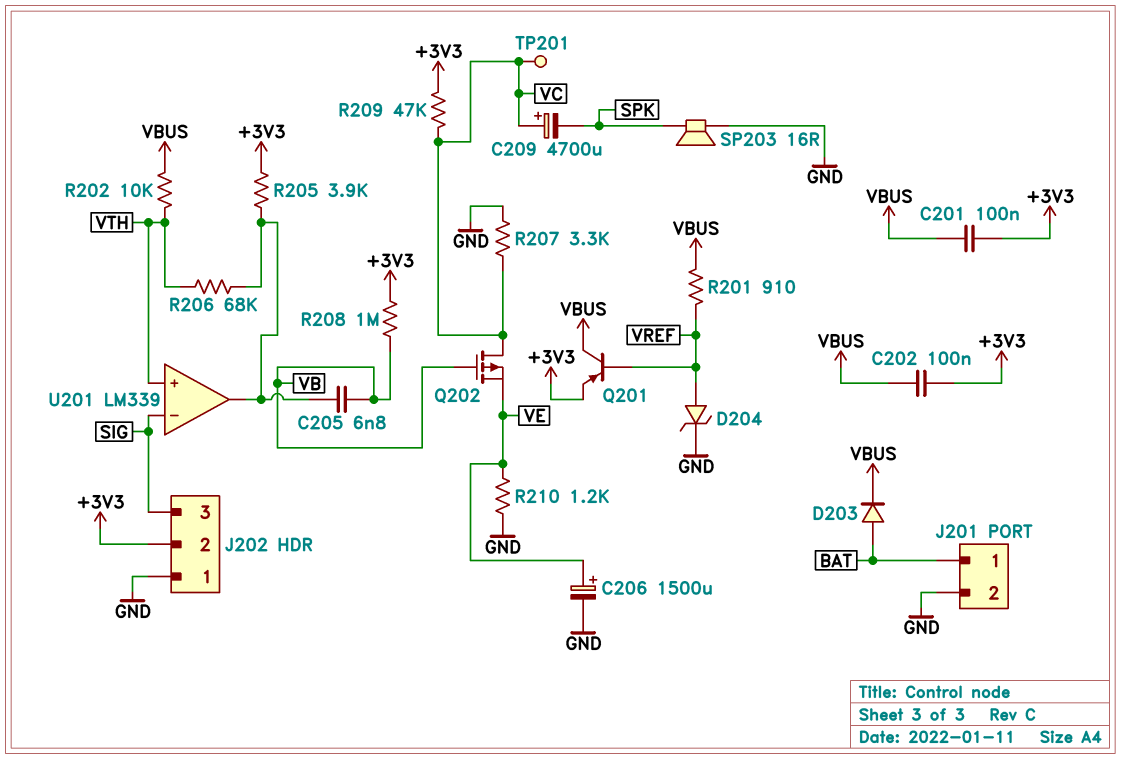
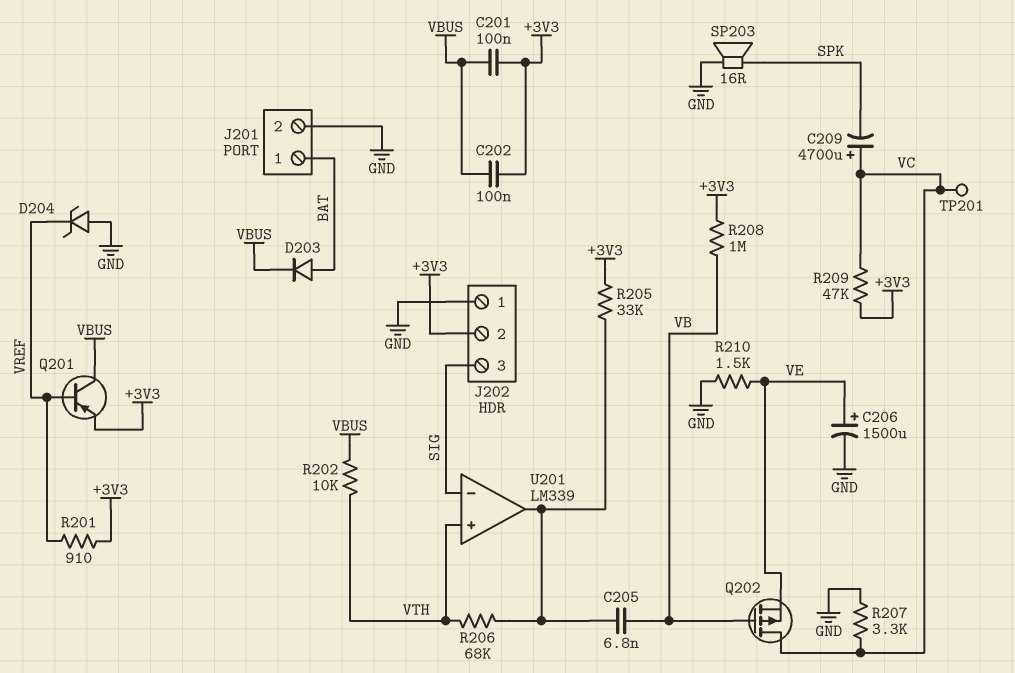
D204: zener (A VREF, K GND) -> zener (A GND, K VREF)
R201: 910 (VBUS, VREF) -> 910 (+3V3, VREF)
R205: 3.9k (+3V3, U201/out) -> 33k (+3V3, U201/out)
R210: 1.2k (GND, VE) -> 1.5k (GND, VE)

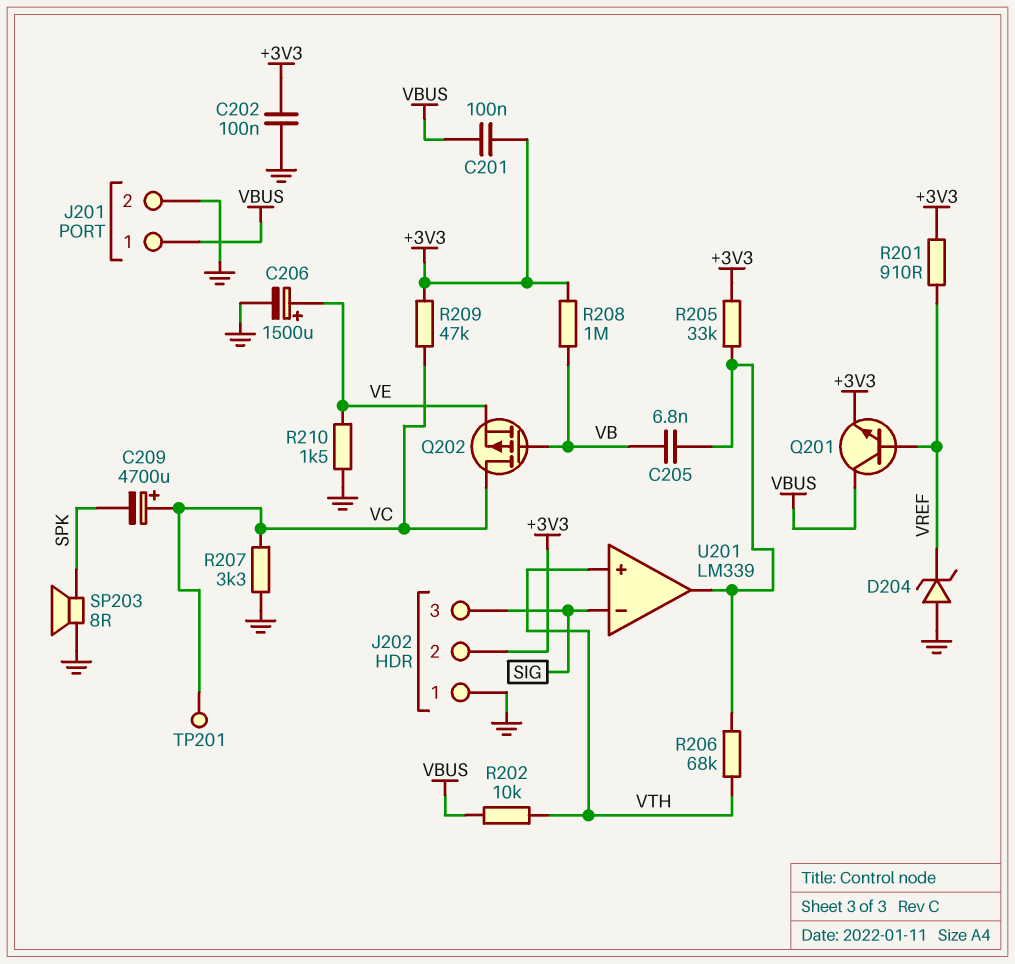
C202: 100nF (+3V3, VBUS) -> 100nF (+3V3, GND)
D203: diode (A BAT, K VBUS) -> none
J201 pin 1: BAT -> VBUS
Q201: PNP (B VREF, C VBUS, E +3V3) -> NPN (B VREF, C VBUS, E +3V3)
SP203: speaker 16R (GND, SPK) -> speaker 8R (GND, SPK)

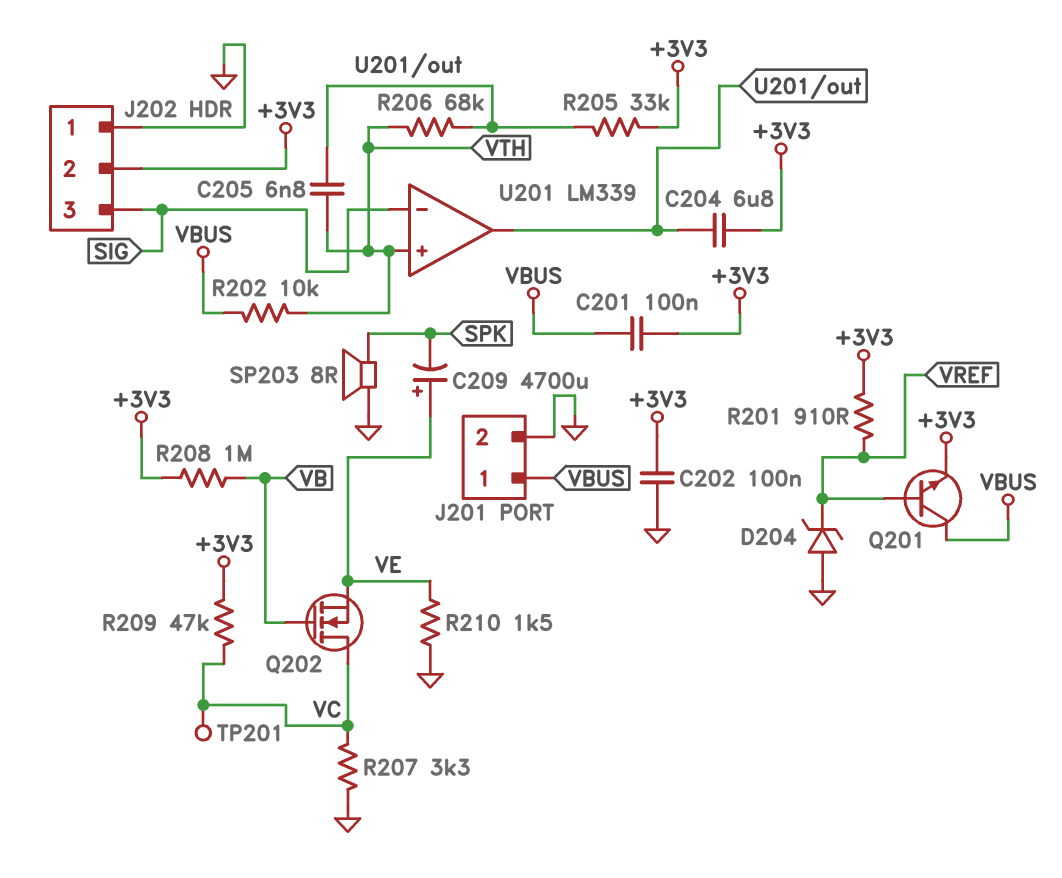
C204: none -> 6.8uF (+3V3, U201/out)
C205: 6.8nF (U201/out, VB) -> 6.8nF (U201/out, VTH)
C206: 1500uF (plus VE, minus GND) -> none
C209: 4700uF (plus VC, minus SPK) -> 4700uF (plus VE, minus SPK)
Q202: PMOS (G VB, D VC, S VE) -> NMOS (G VB, D VC, S VE)

